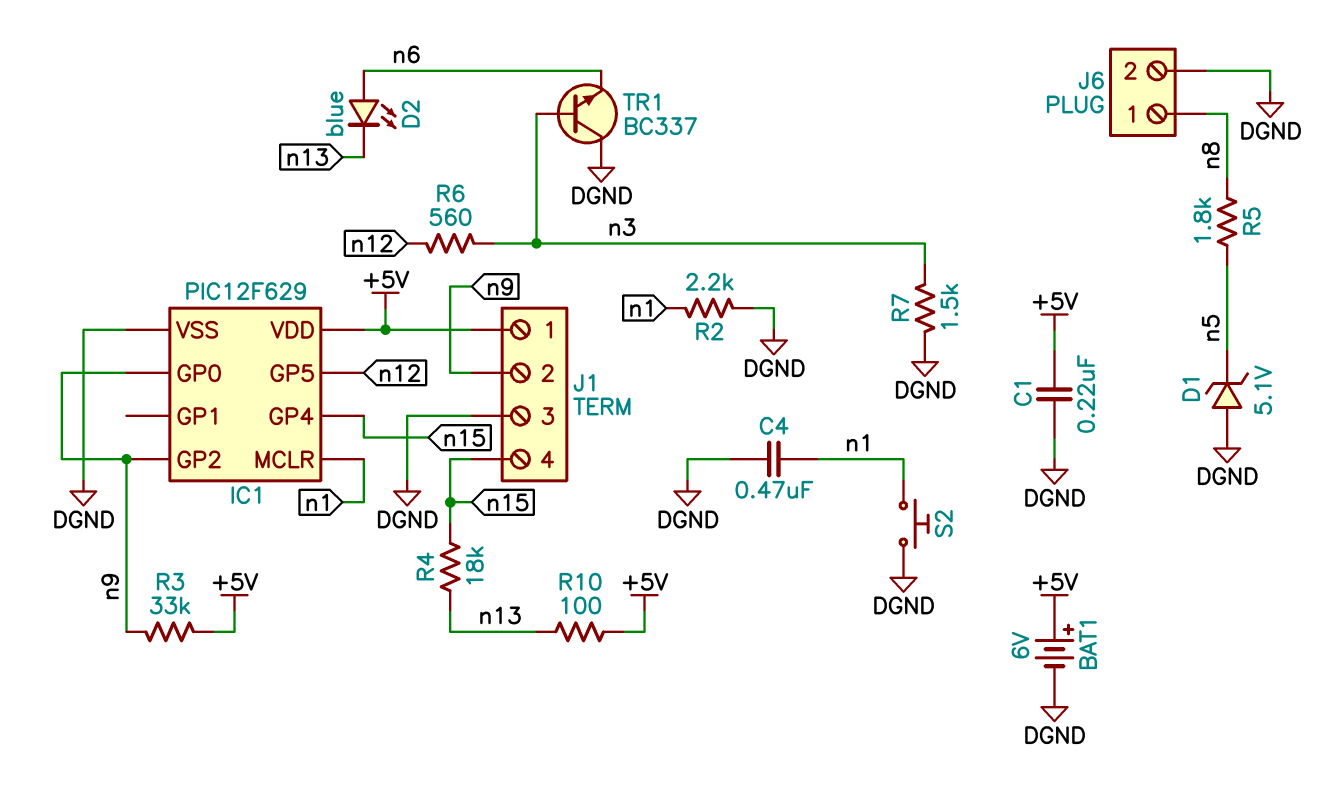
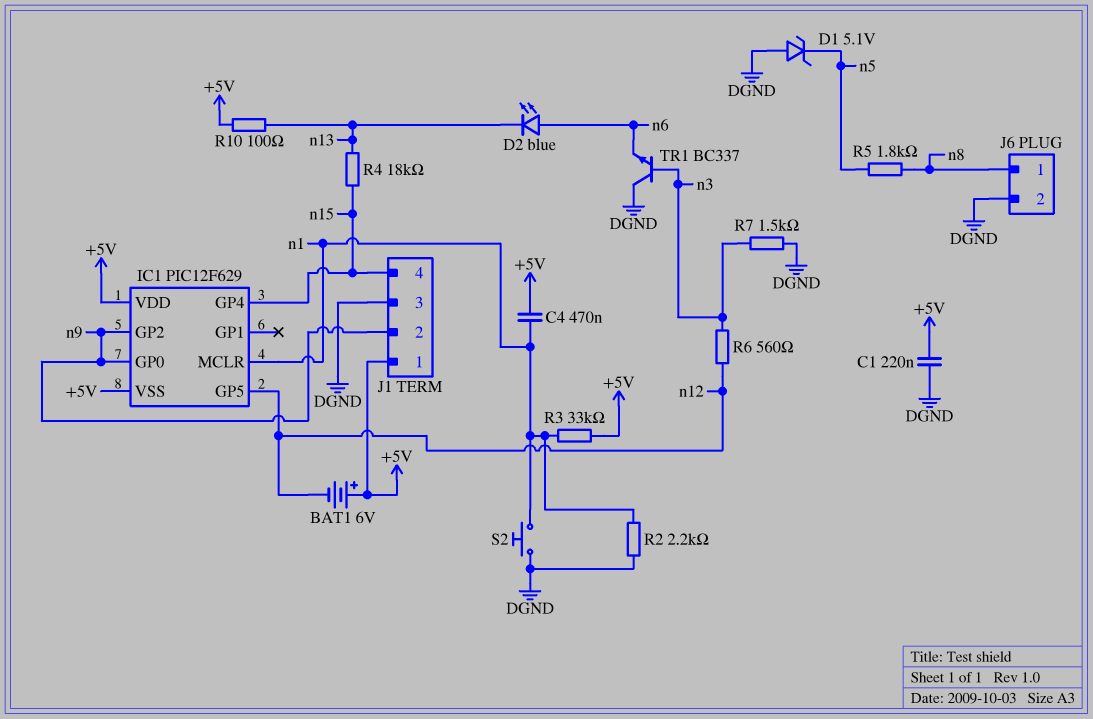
BAT1: 6V (plus +5V, minus DGND) -> 6V (plus +5V, minus n12)
C4: 470nF (DGND, n1) -> 470nF (+5V, n1)
IC1 pin VSS: DGND -> +5V
R3: 33k (+5V, n9) -> 33k (+5V, n1)

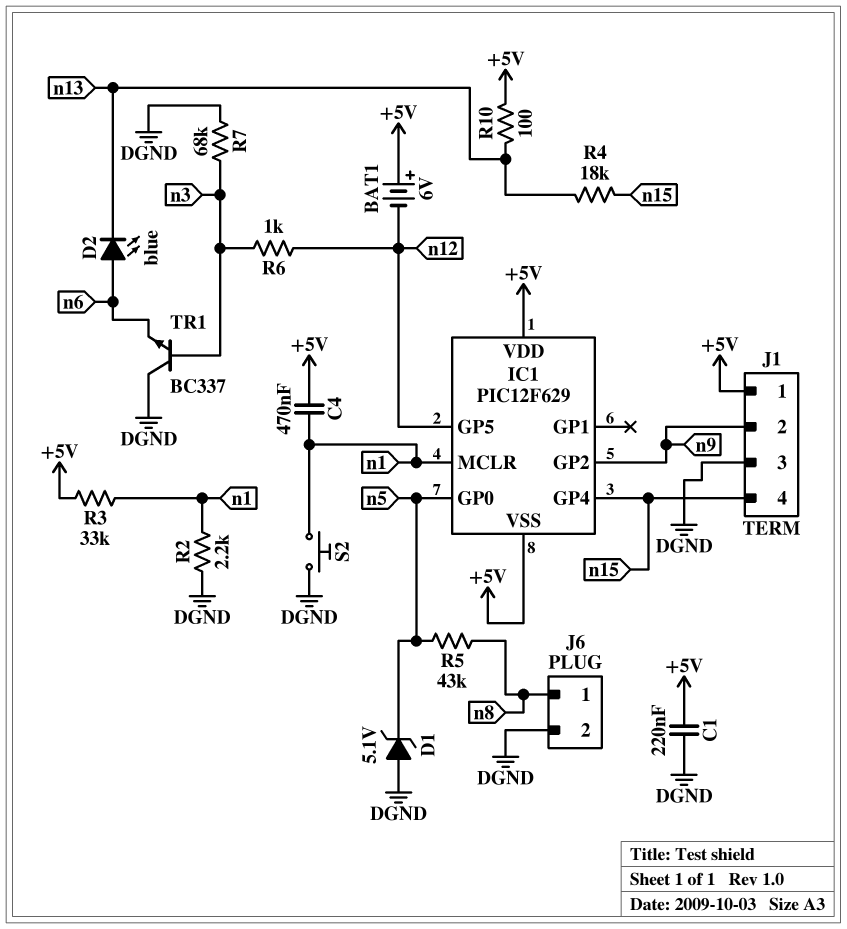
IC1 pin GP0: n9 -> n5
R5: 1.8k (n5, n8) -> 43k (n5, n8)
R6: 560 (n3, n12) -> 1k (n3, n12)
R7: 1.5k (DGND, n3) -> 68k (DGND, n3)

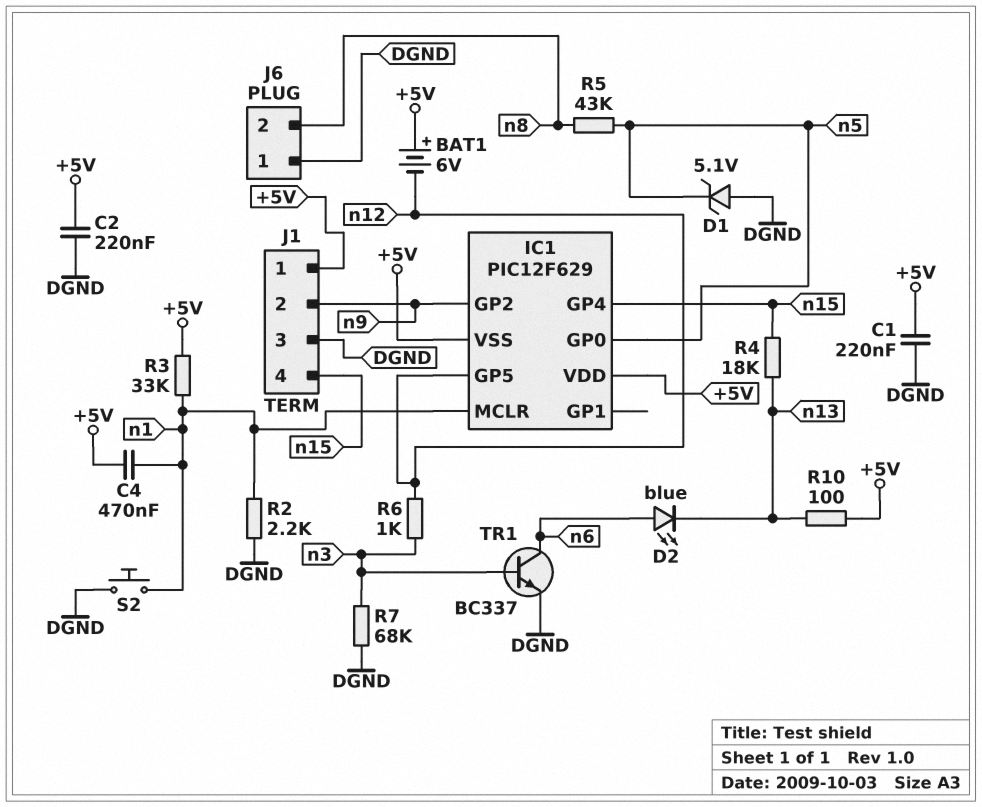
C2: none -> 220nF (+5V, DGND)
J6 pin 1: n8 -> DGND
J6 pin 2: DGND -> n8
TR1: NPN BC337 (B n3, C DGND, E n6) -> NPN BC337 (B n3, C n6, E DGND)

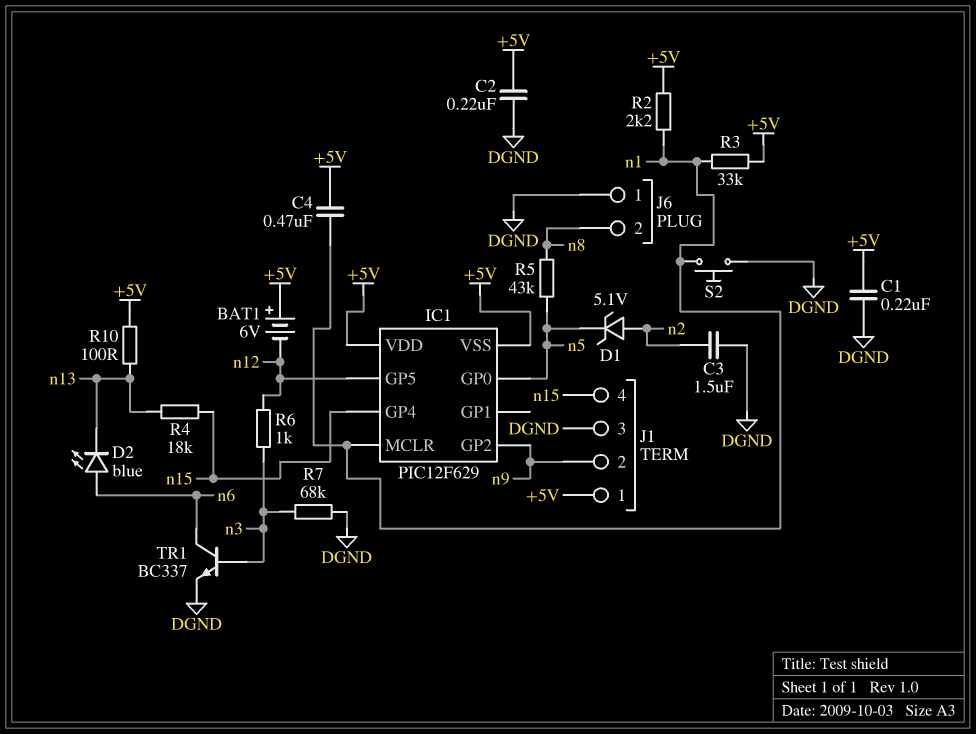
C3: none -> 1.5uF (DGND, n2)
D1: zener 5.1V (A DGND, K n5) -> zener 5.1V (A n2, K n5)
R2: 2.2k (DGND, n1) -> 2.2k (+5V, n1)

